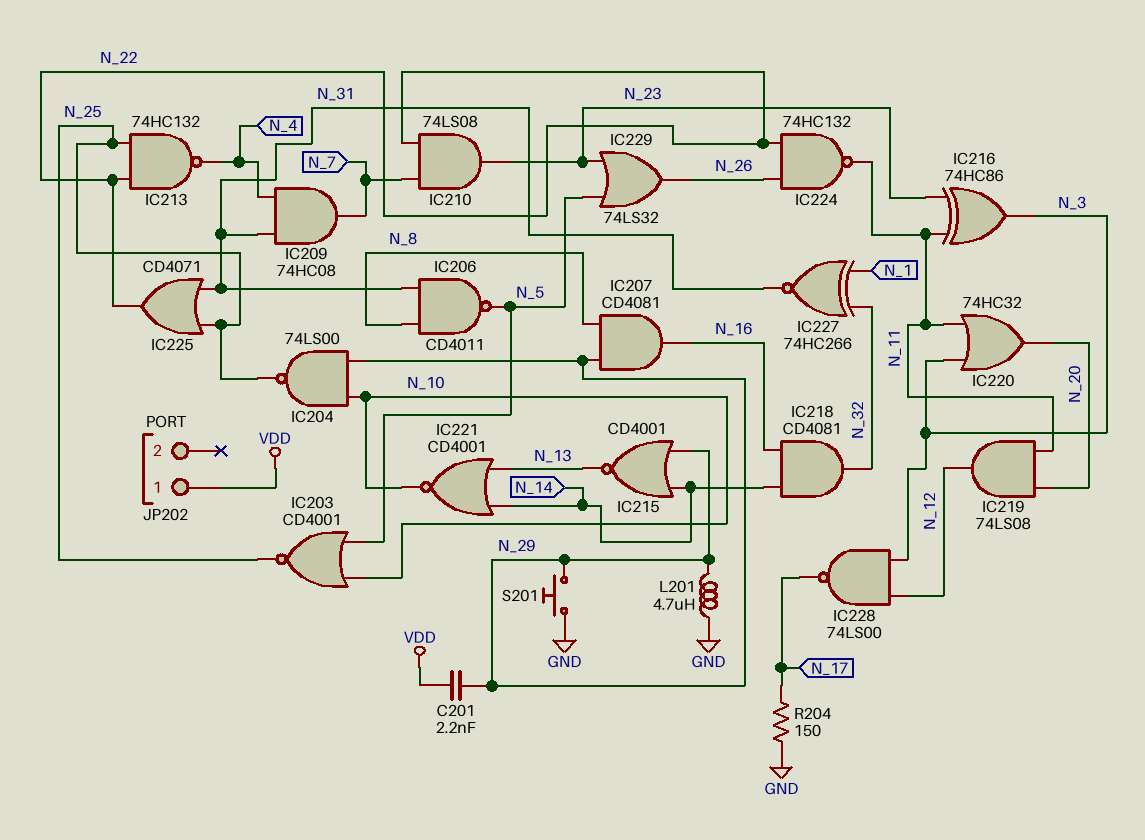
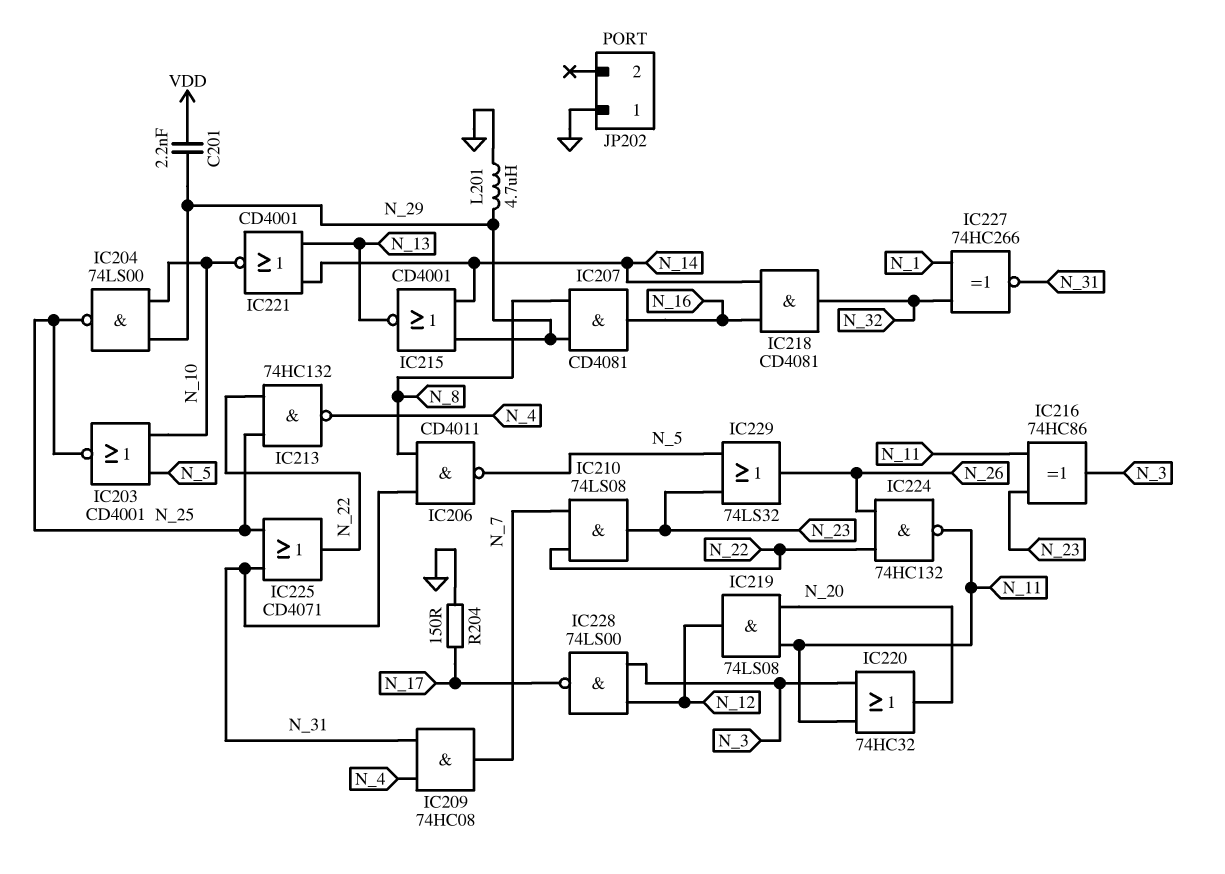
JP202 pin 1: VDD -> GND
S201: button (GND, N_29) -> none

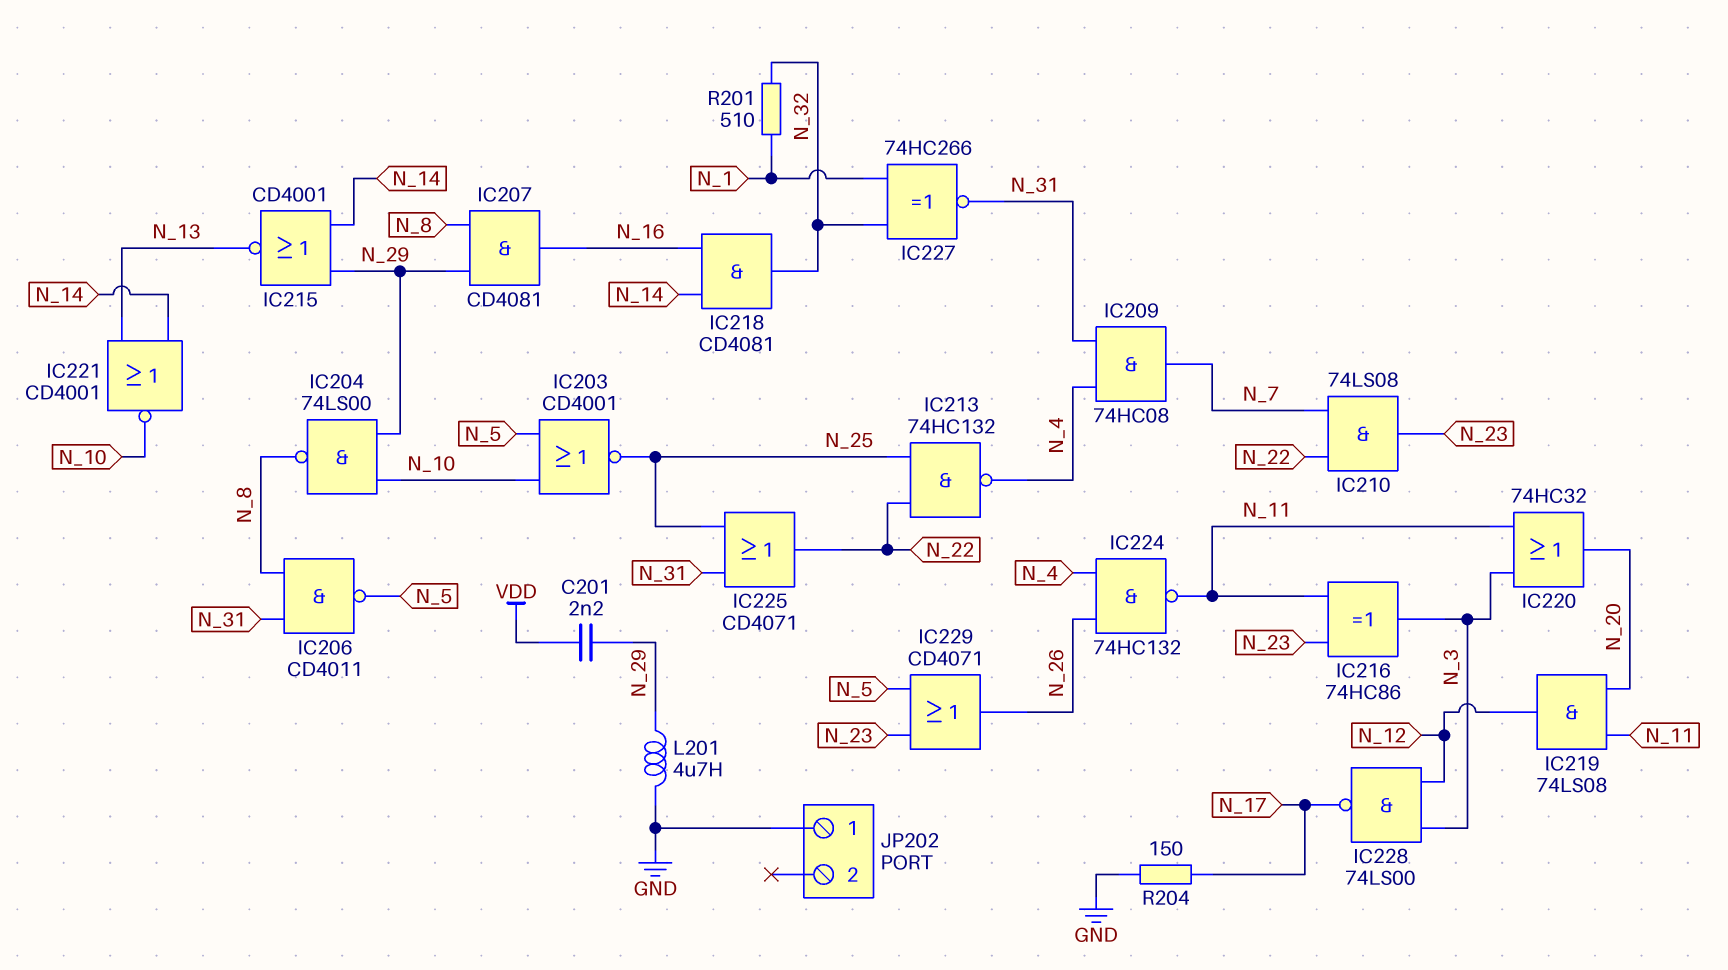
IC204: NAND 74LS00 (in N_10, in N_29, out N_25) -> NAND 74LS00 (in N_10, in N_29, out N_8)
IC224: NAND 74HC132 (in N_22, in N_26, out N_11) -> NAND 74HC132 (in N_4, in N_26, out N_11)
IC229: OR 74LS32 (in N_5, in N_23, out N_26) -> OR CD4071 (in N_5, in N_23, out N_26)
R201: none -> 510 (N_1, N_32)

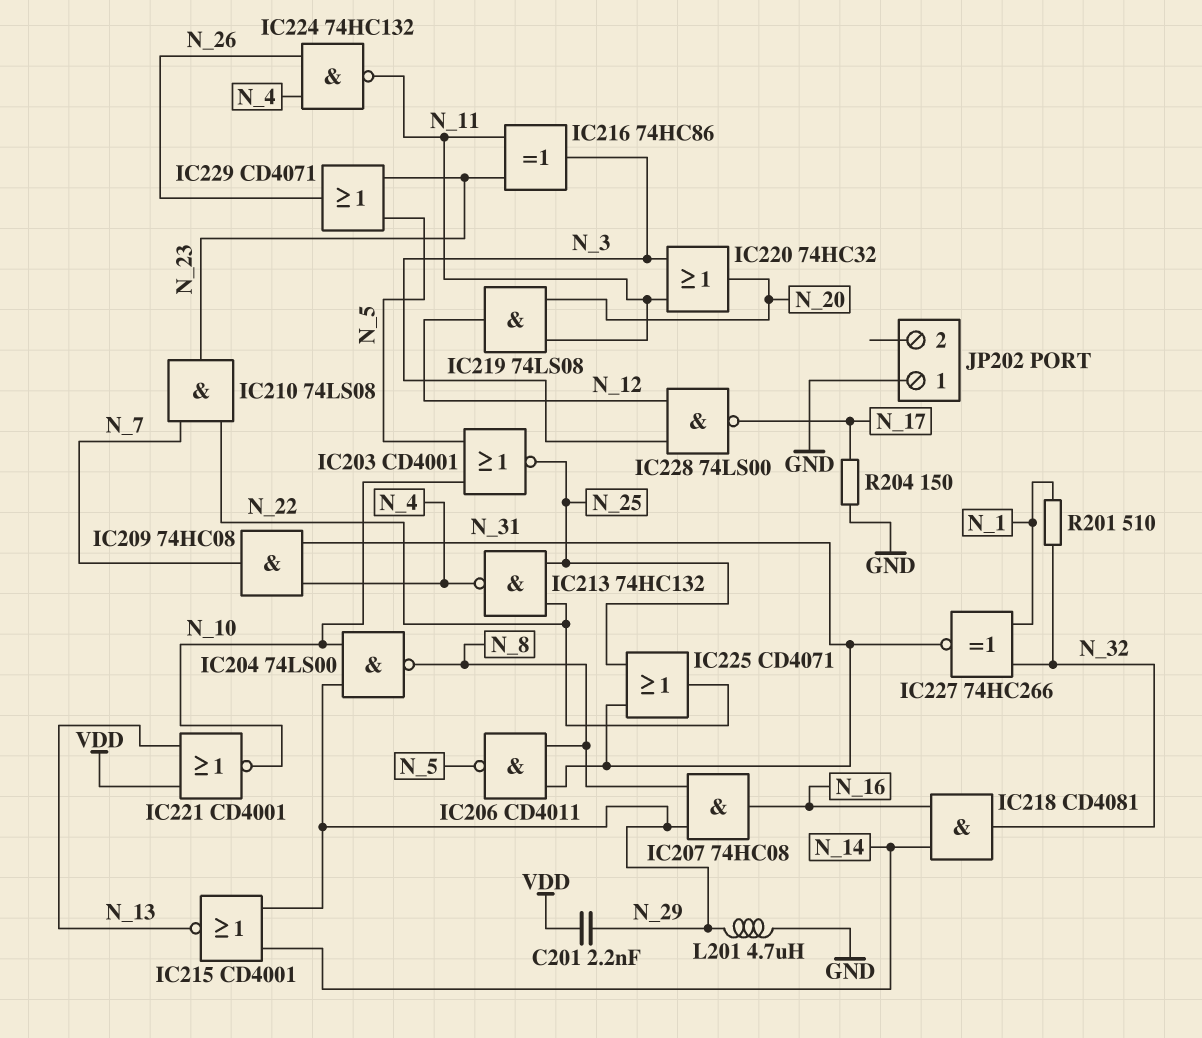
IC207: AND CD4081 (in N_8, in N_29, out N_16) -> AND 74HC08 (in N_8, in N_29, out N_16)
IC221: NOR CD4001 (in N_13, in N_14, out N_10) -> NOR CD4001 (in N_13, in VDD, out N_10)

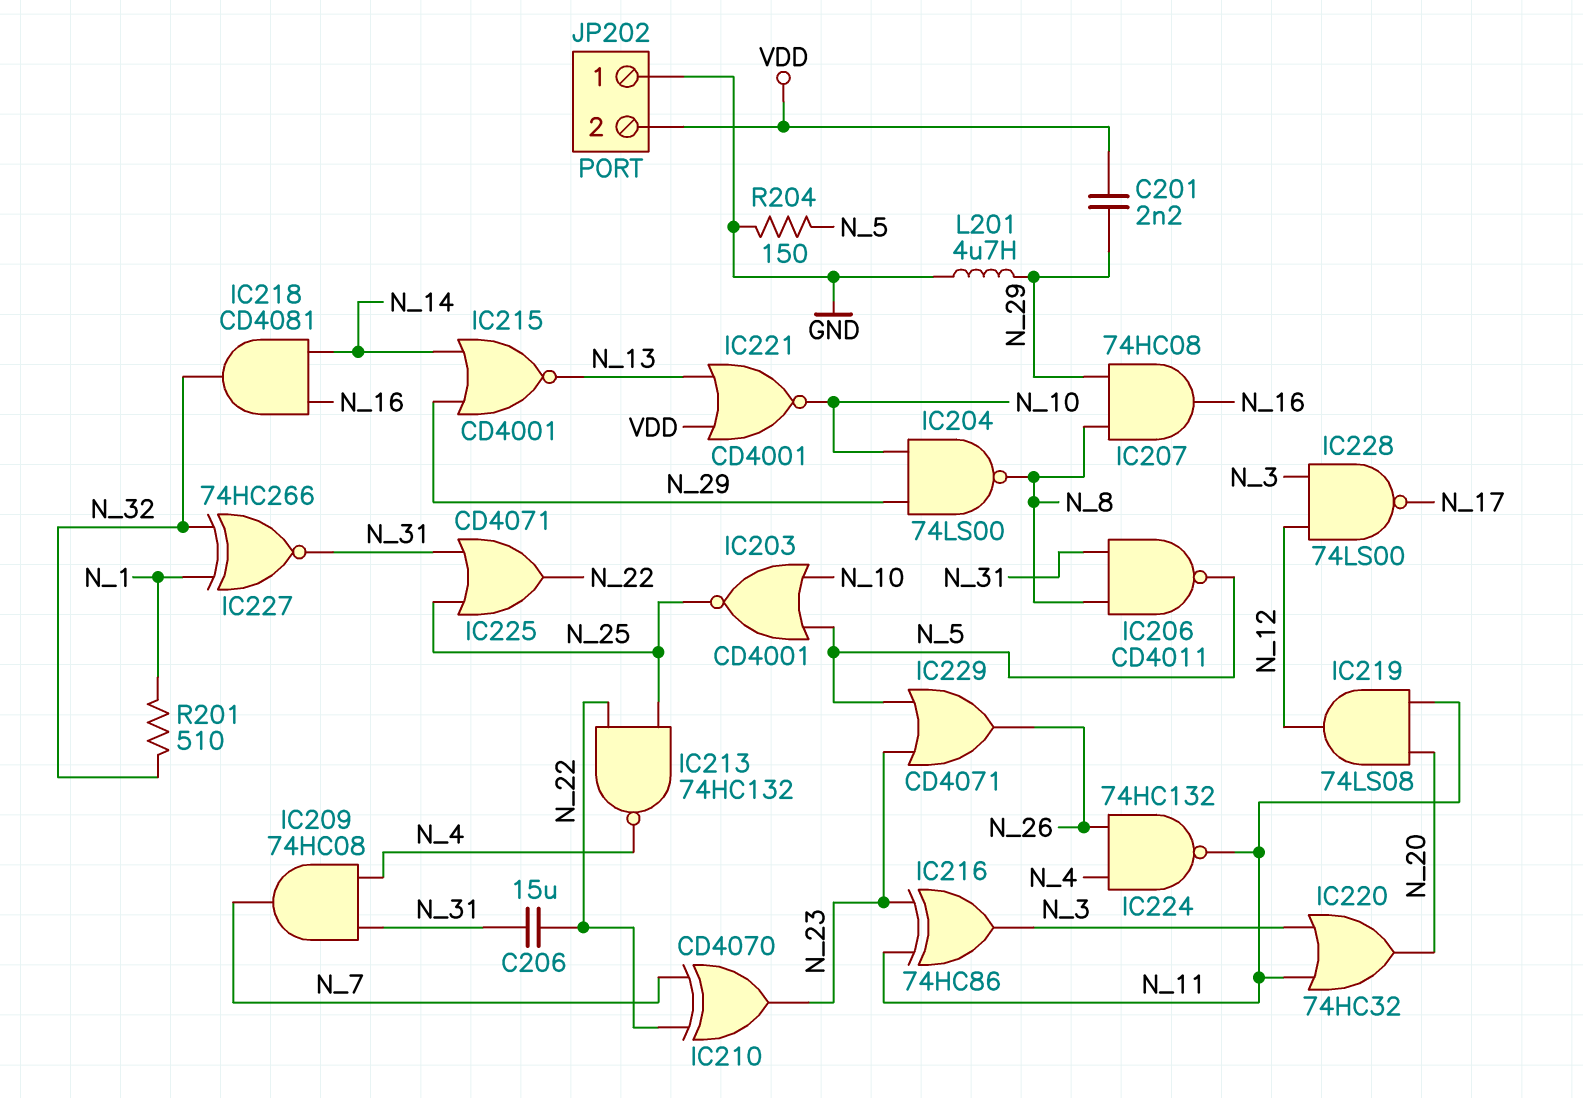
C206: none -> 15uF (N_22, N_31)
IC210: AND 74LS08 (in N_7, in N_22, out N_23) -> XOR CD4070 (in N_7, in N_22, out N_23)
JP202 pin 2: none -> VDD
R204: 150 (GND, N_17) -> 150 (GND, N_5)

